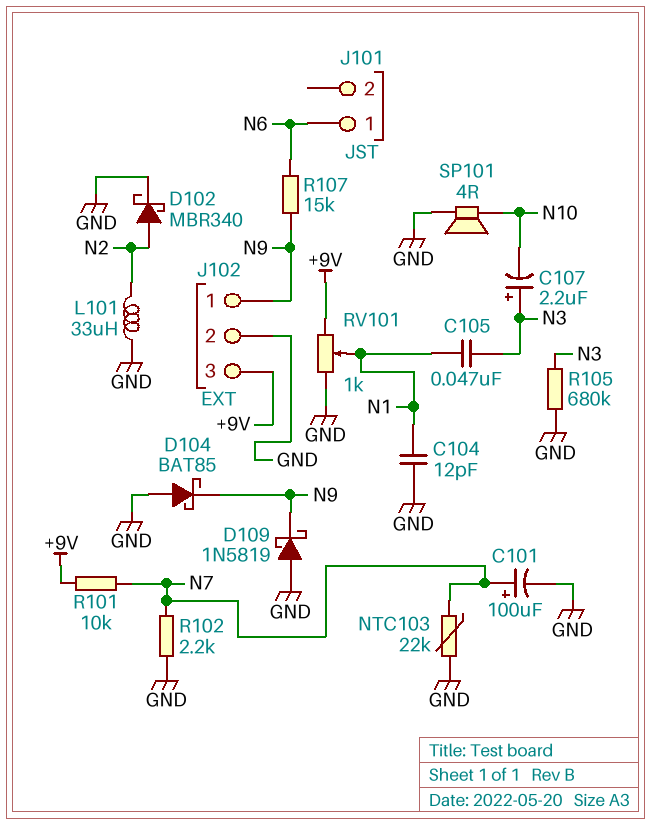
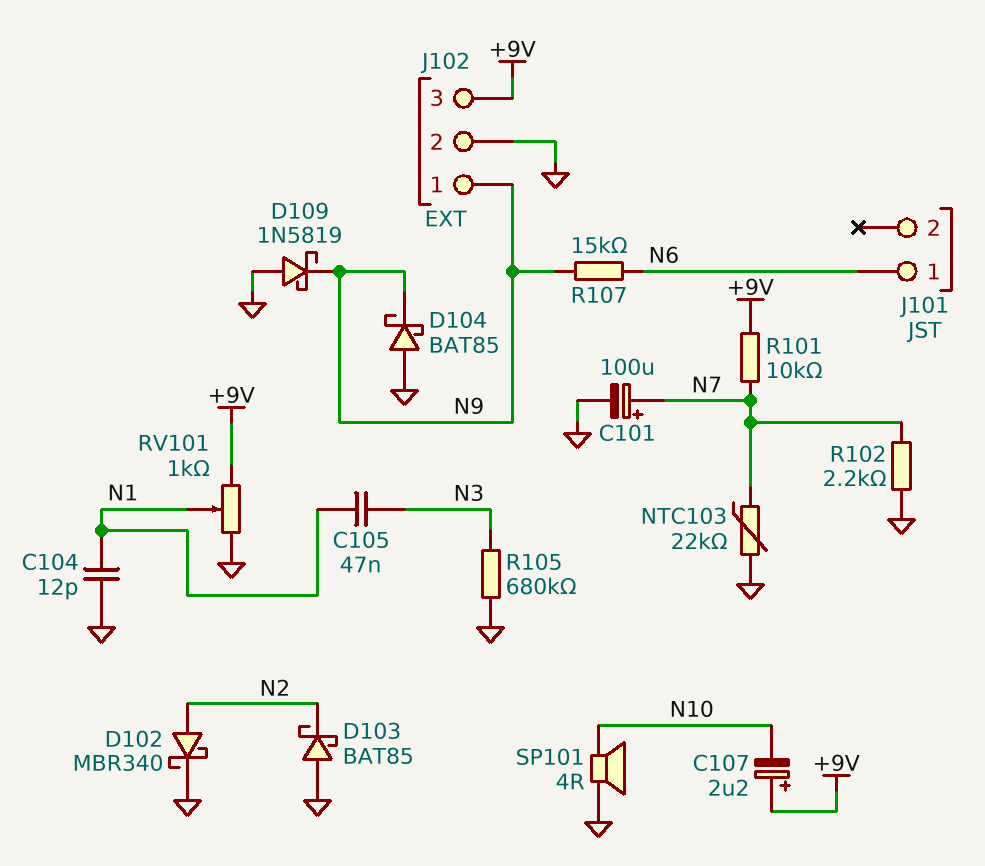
C107: 2.2uF (plus N3, minus N10) -> 2.2uF (plus +9V, minus N10)
D103: none -> schottky BAT85 (A GND, K N2)
L101: 33uH (GND, N2) -> none

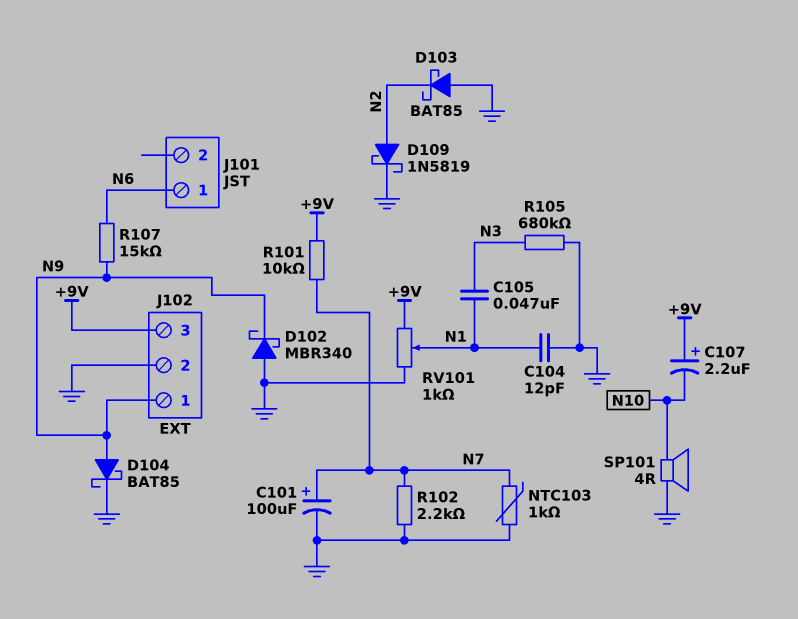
D102: schottky MBR340 (A N2, K GND) -> schottky MBR340 (A GND, K N9)
D104: schottky BAT85 (A GND, K N9) -> schottky BAT85 (A N9, K GND)
D109: schottky 1N5819 (A GND, K N9) -> schottky 1N5819 (A N2, K GND)
NTC103: 22k (GND, N7) -> 1k (GND, N7)

